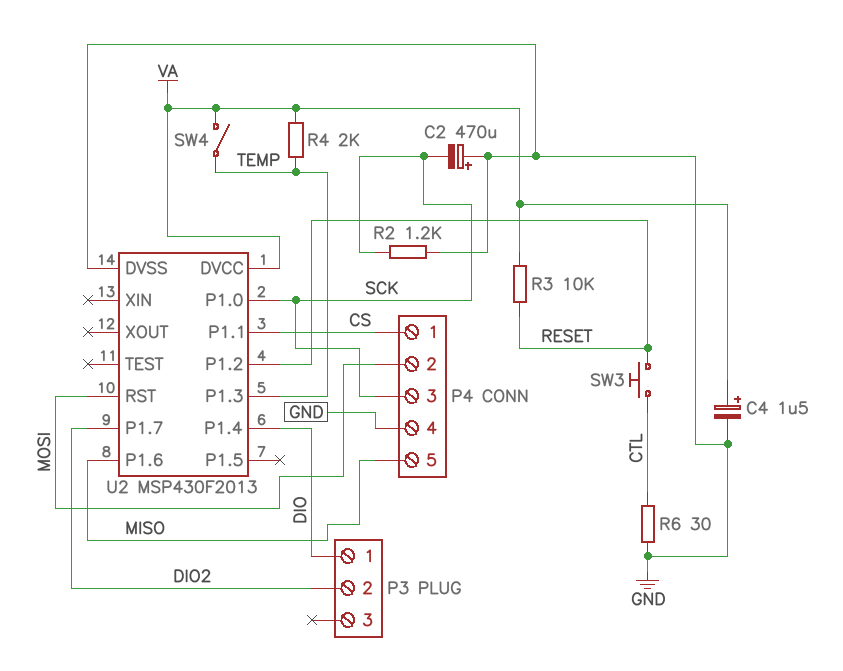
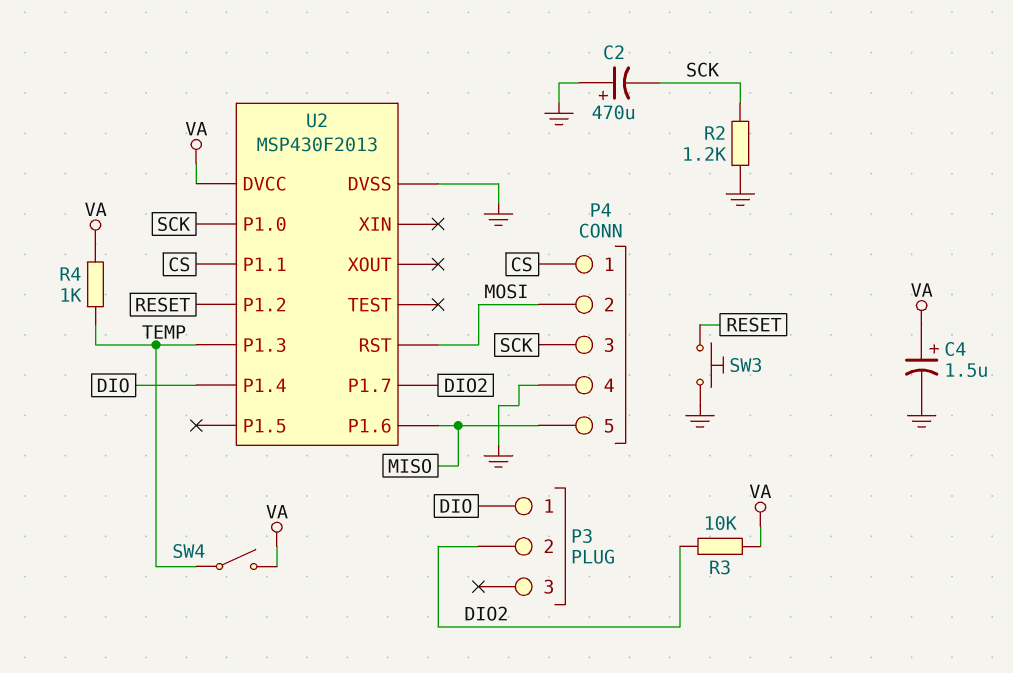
R3: 10k (RESET, VA) -> 10k (DIO2, VA)
R4: 2k (TEMP, VA) -> 1k (TEMP, VA)
R6: 30 (CTL, GND) -> none
SW3: button (CTL, RESET) -> button (GND, RESET)

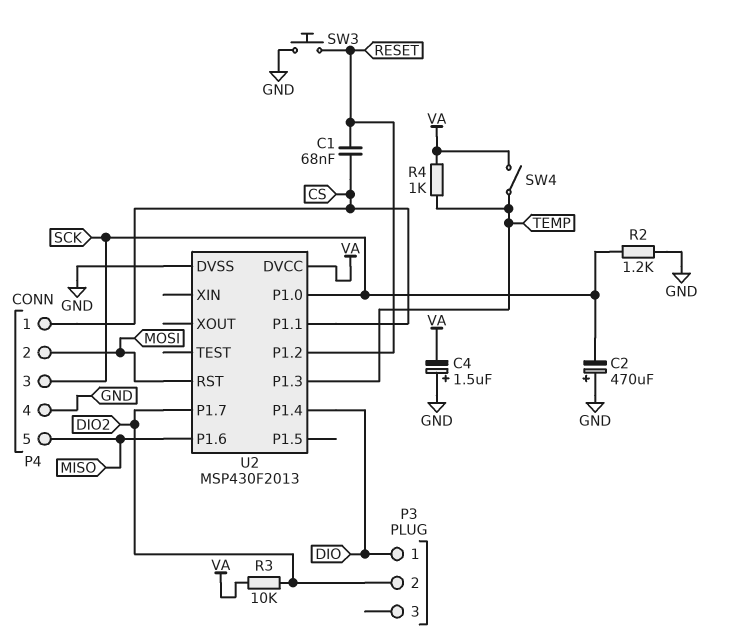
C1: none -> 68nF (CS, RESET)
C4: 1.5uF (plus VA, minus GND) -> 1.5uF (plus GND, minus VA)

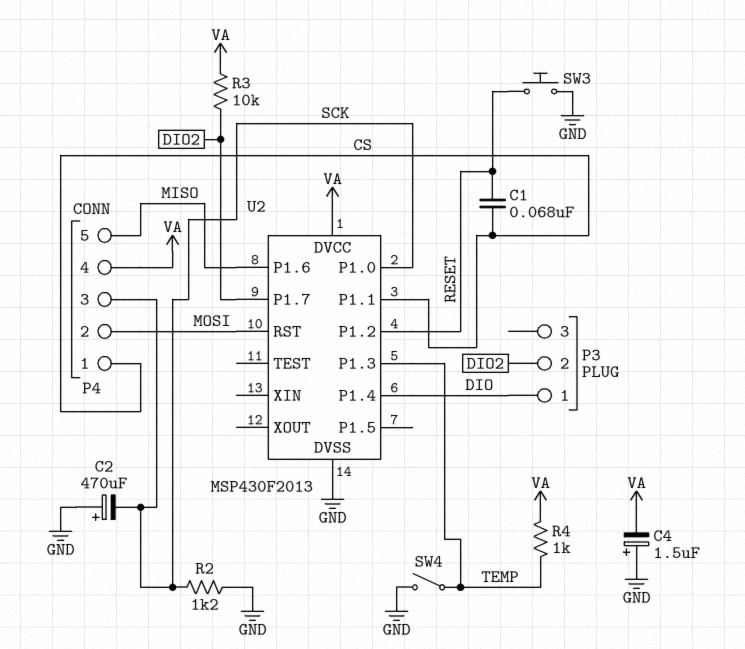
P4 pin 4: GND -> VA
SW4: switch (TEMP, VA) -> switch (GND, TEMP)

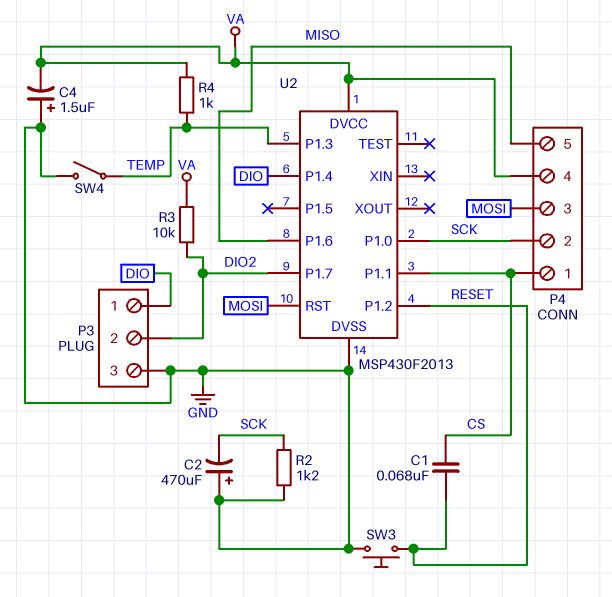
P3 pin 3: none -> GND
P4 pin 2: MOSI -> SCK
P4 pin 3: SCK -> MOSI

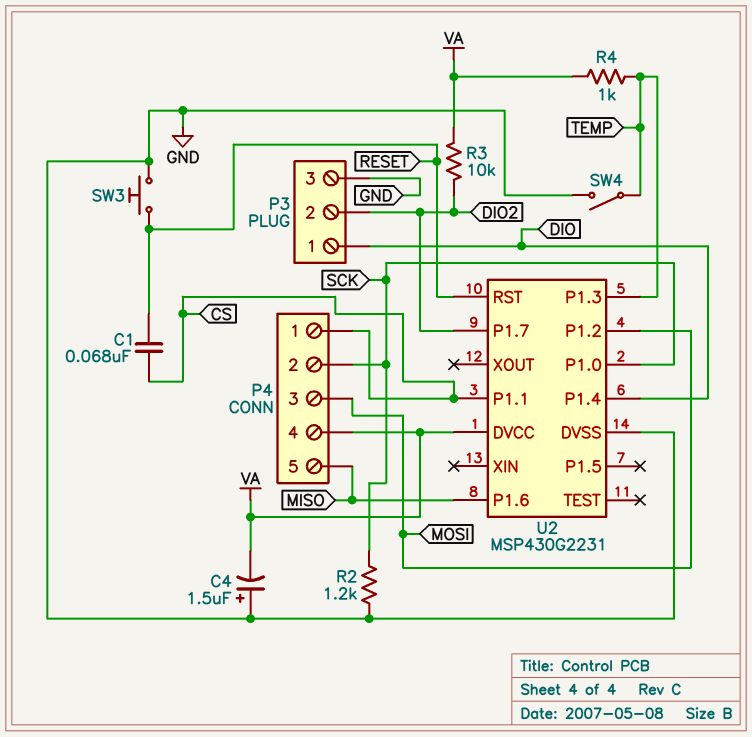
C2: 470uF (plus GND, minus SCK) -> none
U2: MSP430F2013 -> MSP430G2231
U2 pin P1.2: RESET -> MOSI
U2 pin RST: MOSI -> RESET

